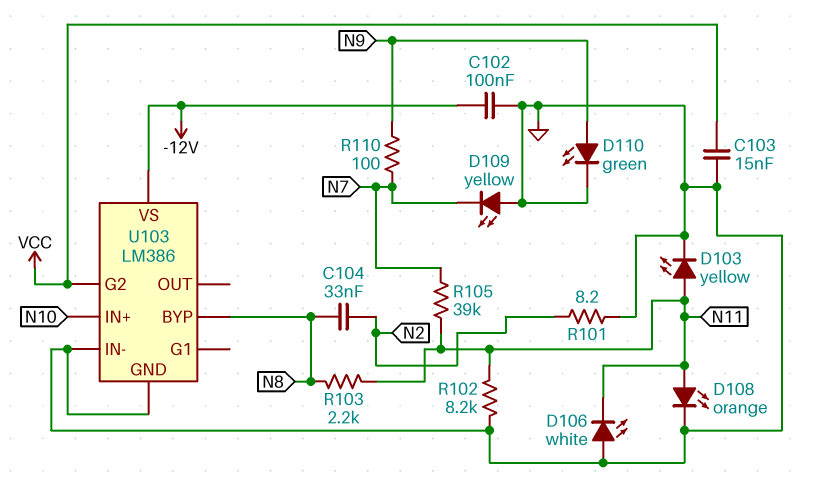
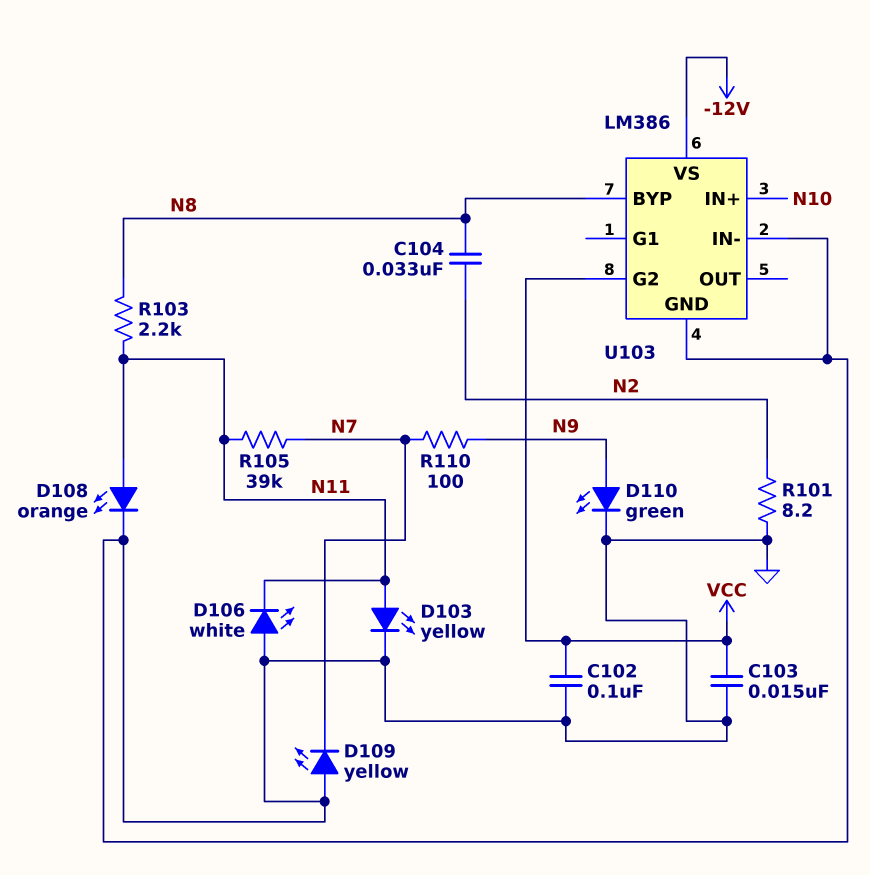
C102: 100nF (-12V, GND) -> 100nF (GND, VCC)
R102: 8.2k (GND, N11) -> none

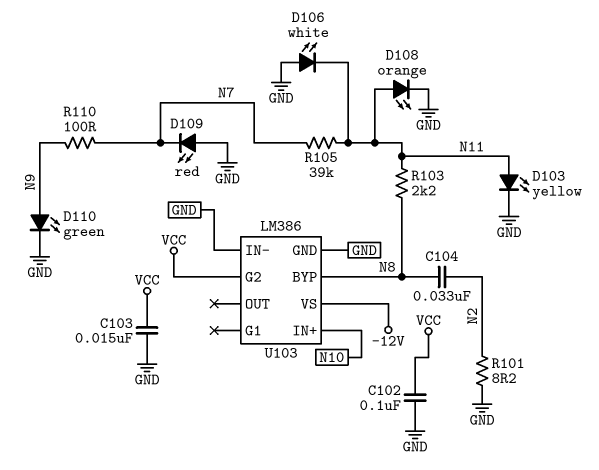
D109: LED yellow (A GND, K N7) -> LED red (A GND, K N7)

